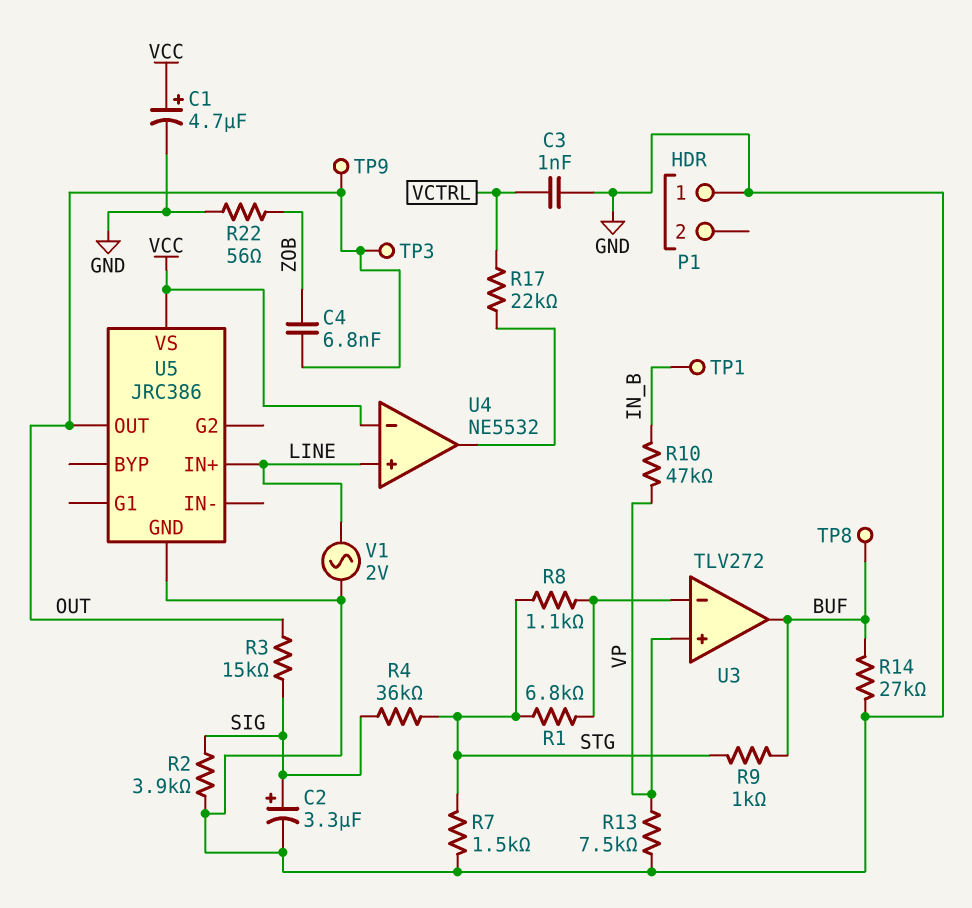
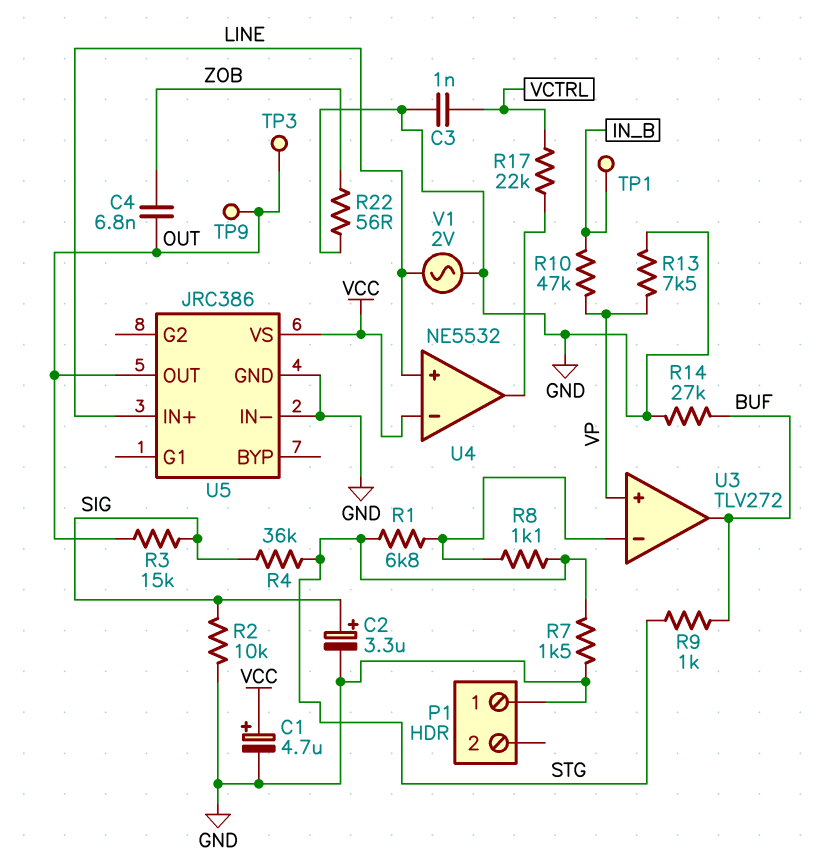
R2: 3.9k (GND, SIG) -> 10k (GND, SIG)
TP8: test point (BUF) -> none
U5 pin IN-: none -> GND

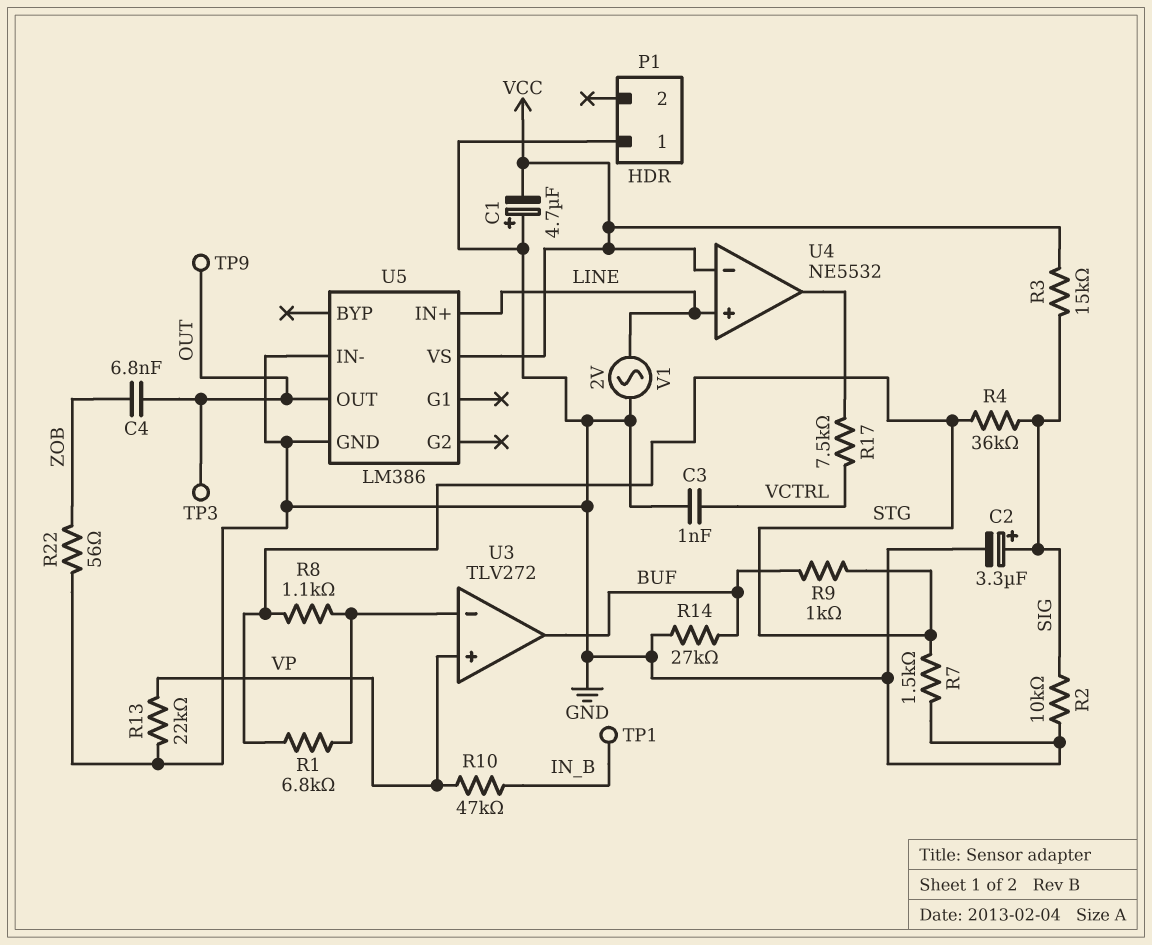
C1: 4.7uF (plus VCC, minus GND) -> 4.7uF (plus GND, minus VCC)
R3: 15k (OUT, SIG) -> 15k (SIG, VCC)
R13: 7.5k (GND, VP) -> 22k (GND, VP)
R17: 22k (U4/out, VCTRL) -> 7.5k (U4/out, VCTRL)
U5: JRC386 -> LM386

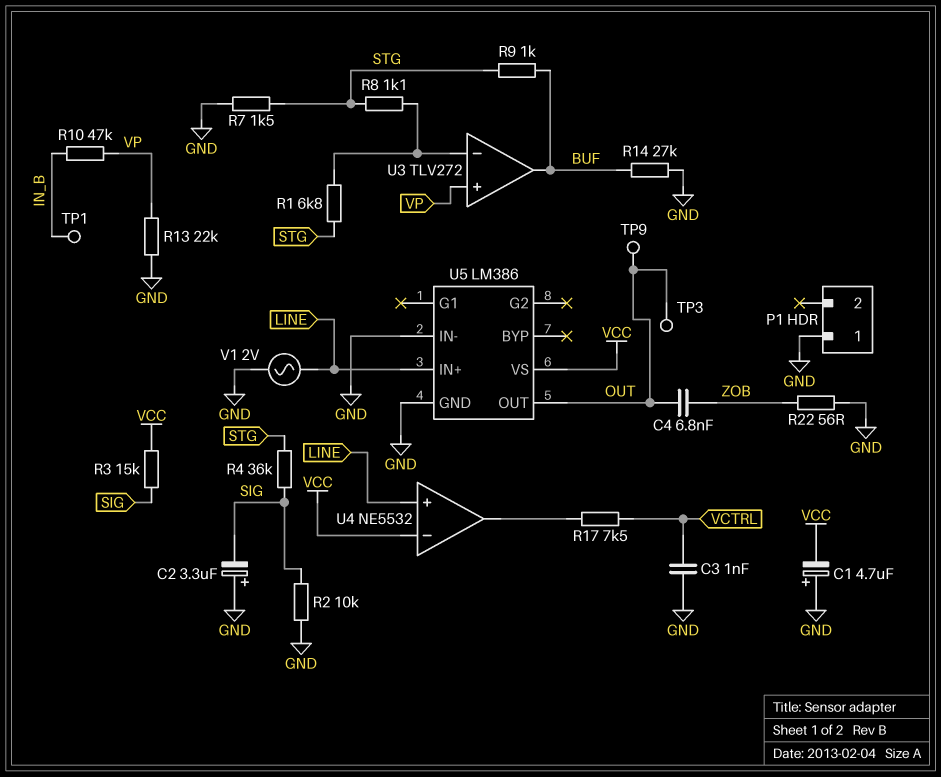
C2: 3.3uF (plus SIG, minus GND) -> 3.3uF (plus GND, minus SIG)

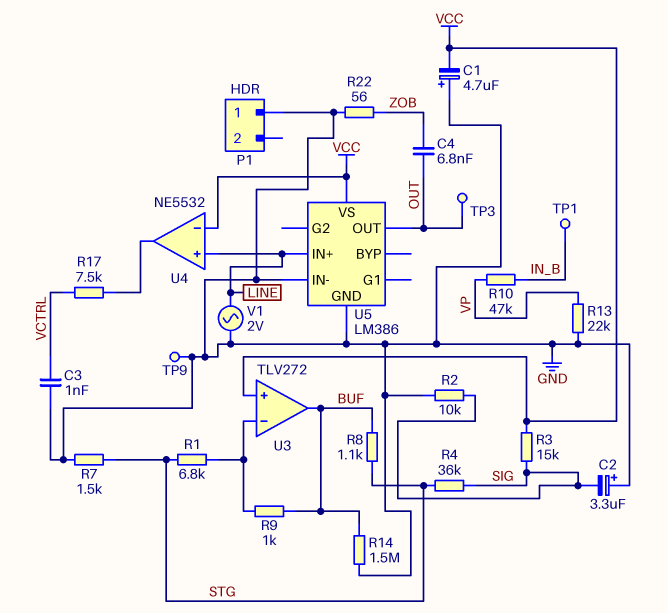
R8: 1.1k (STG, U3/in-) -> 1.1k (BUF, STG)
R9: 1k (BUF, STG) -> 1k (BUF, U3/in-)
R14: 27k (BUF, GND) -> 1.5M (BUF, GND)
TP9: test point (OUT) -> test point (GND)
U3 pin in+: VP -> VCC

